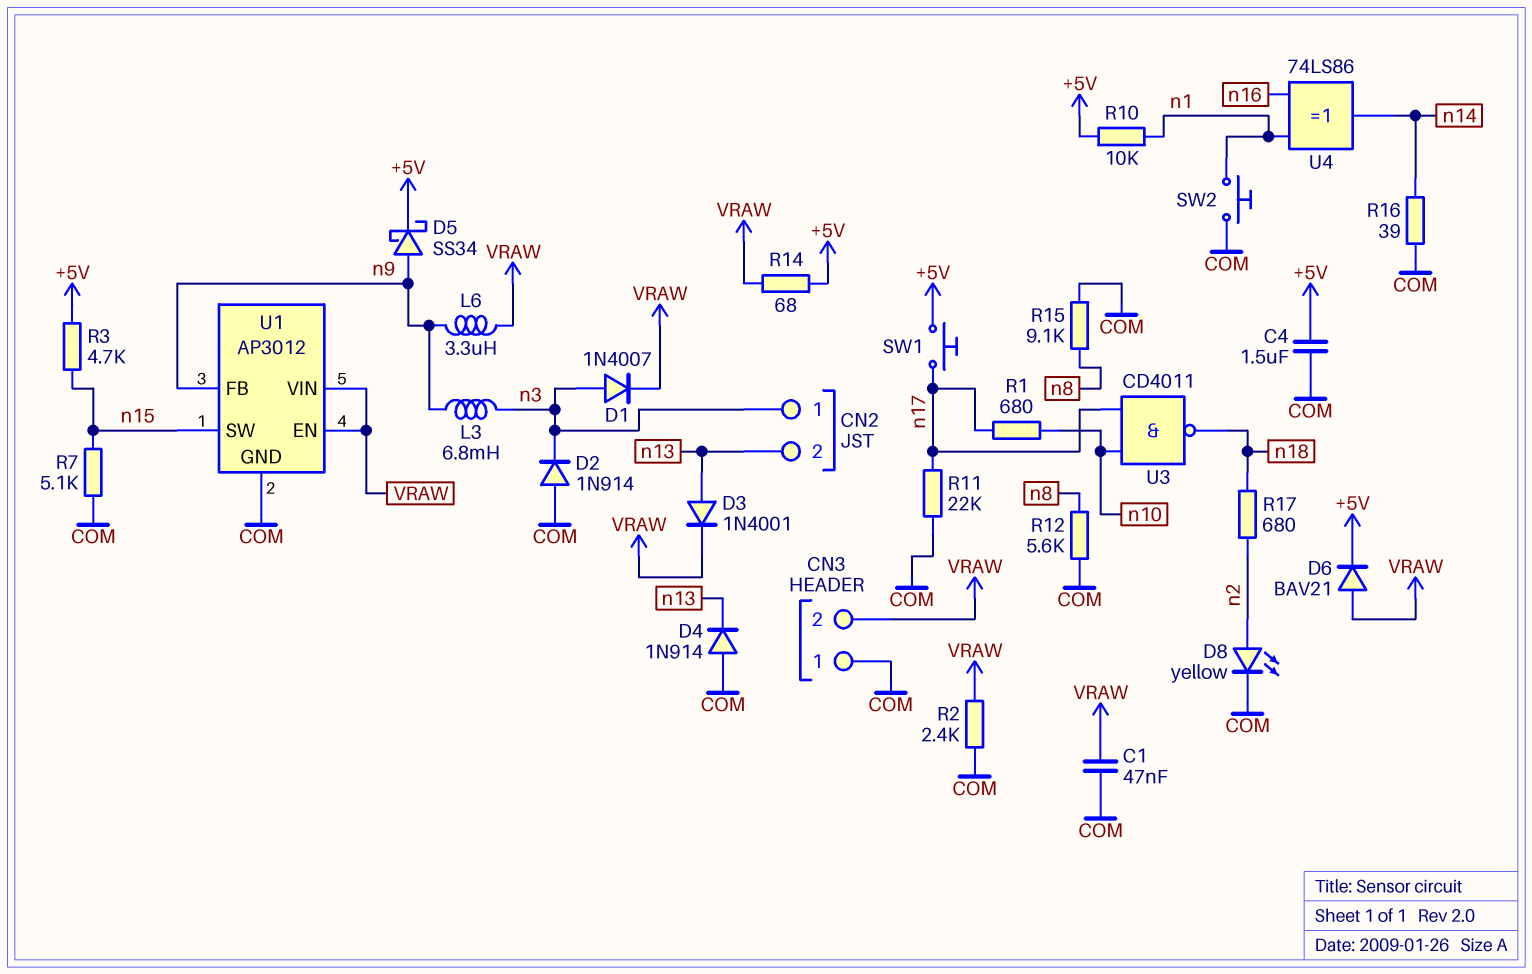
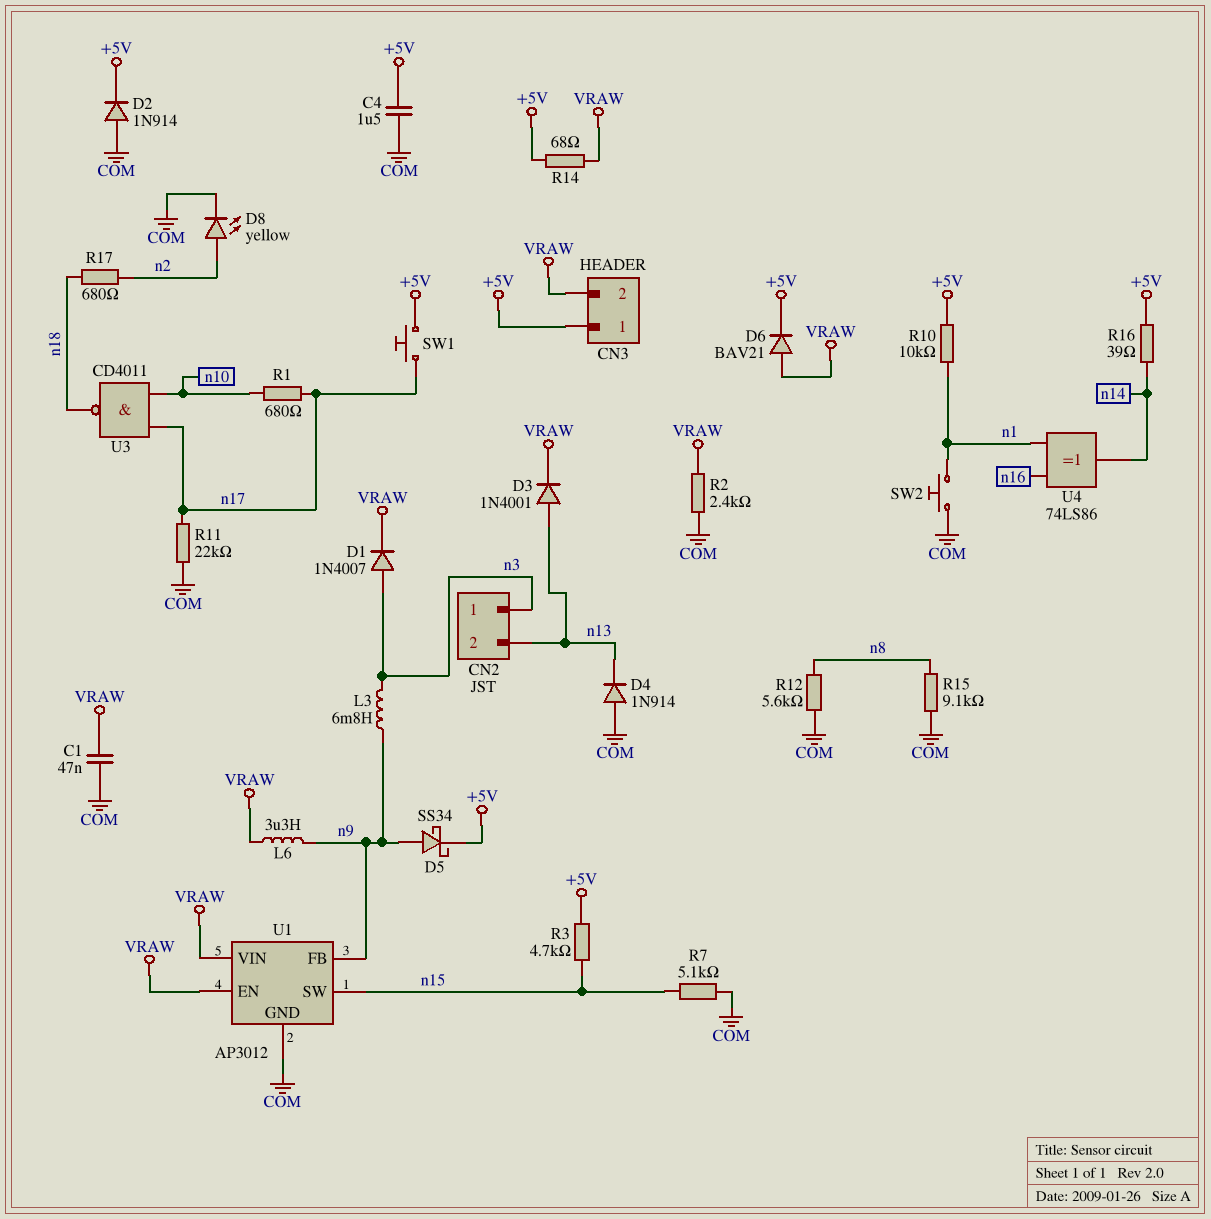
CN3 pin 1: COM -> +5V
D2: diode 1N914 (A COM, K n3) -> diode 1N914 (A COM, K +5V)
R16: 39 (COM, n14) -> 39 (+5V, n14)

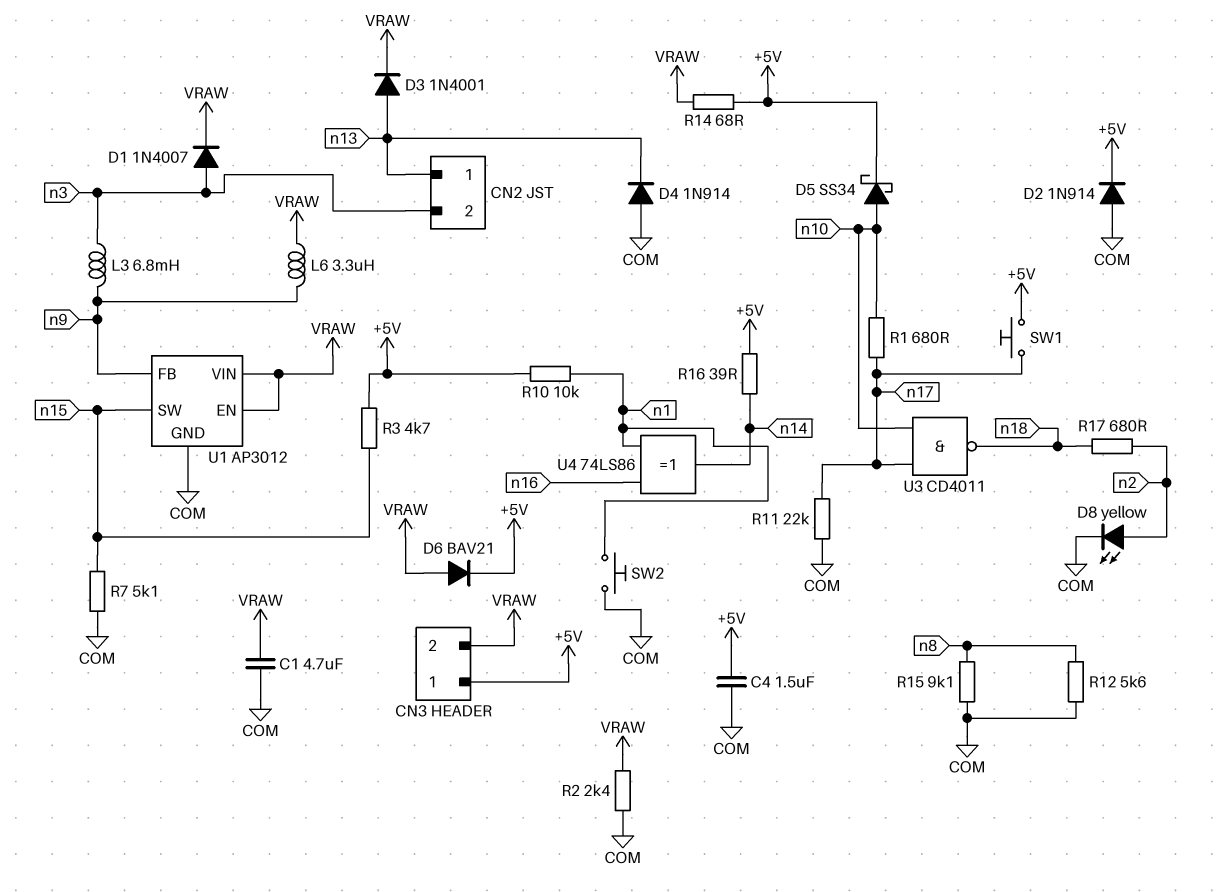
C1: 47nF (COM, VRAW) -> 4.7uF (COM, VRAW)
CN2 pin 1: n3 -> n13
CN2 pin 2: n13 -> n3
D5: schottky SS34 (A n9, K +5V) -> schottky SS34 (A n10, K +5V)

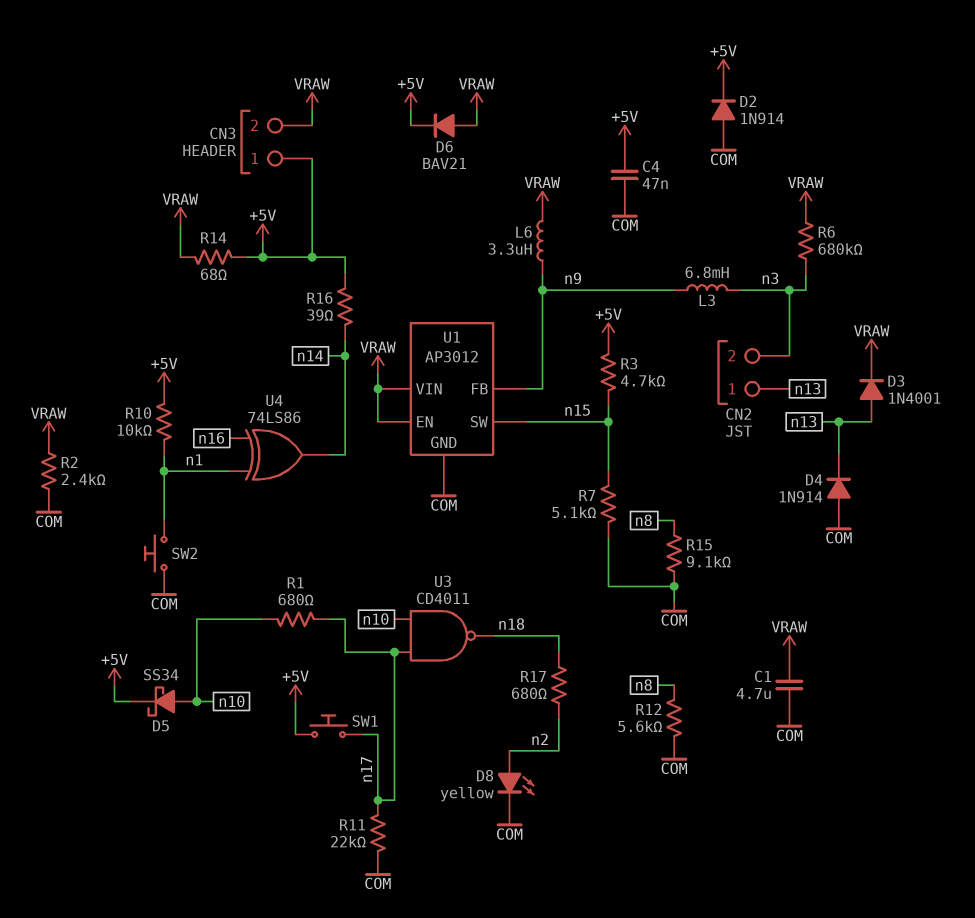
C4: 1.5uF (+5V, COM) -> 47nF (+5V, COM)
D1: diode 1N4007 (A n3, K VRAW) -> none
R6: none -> 680k (VRAW, n3)

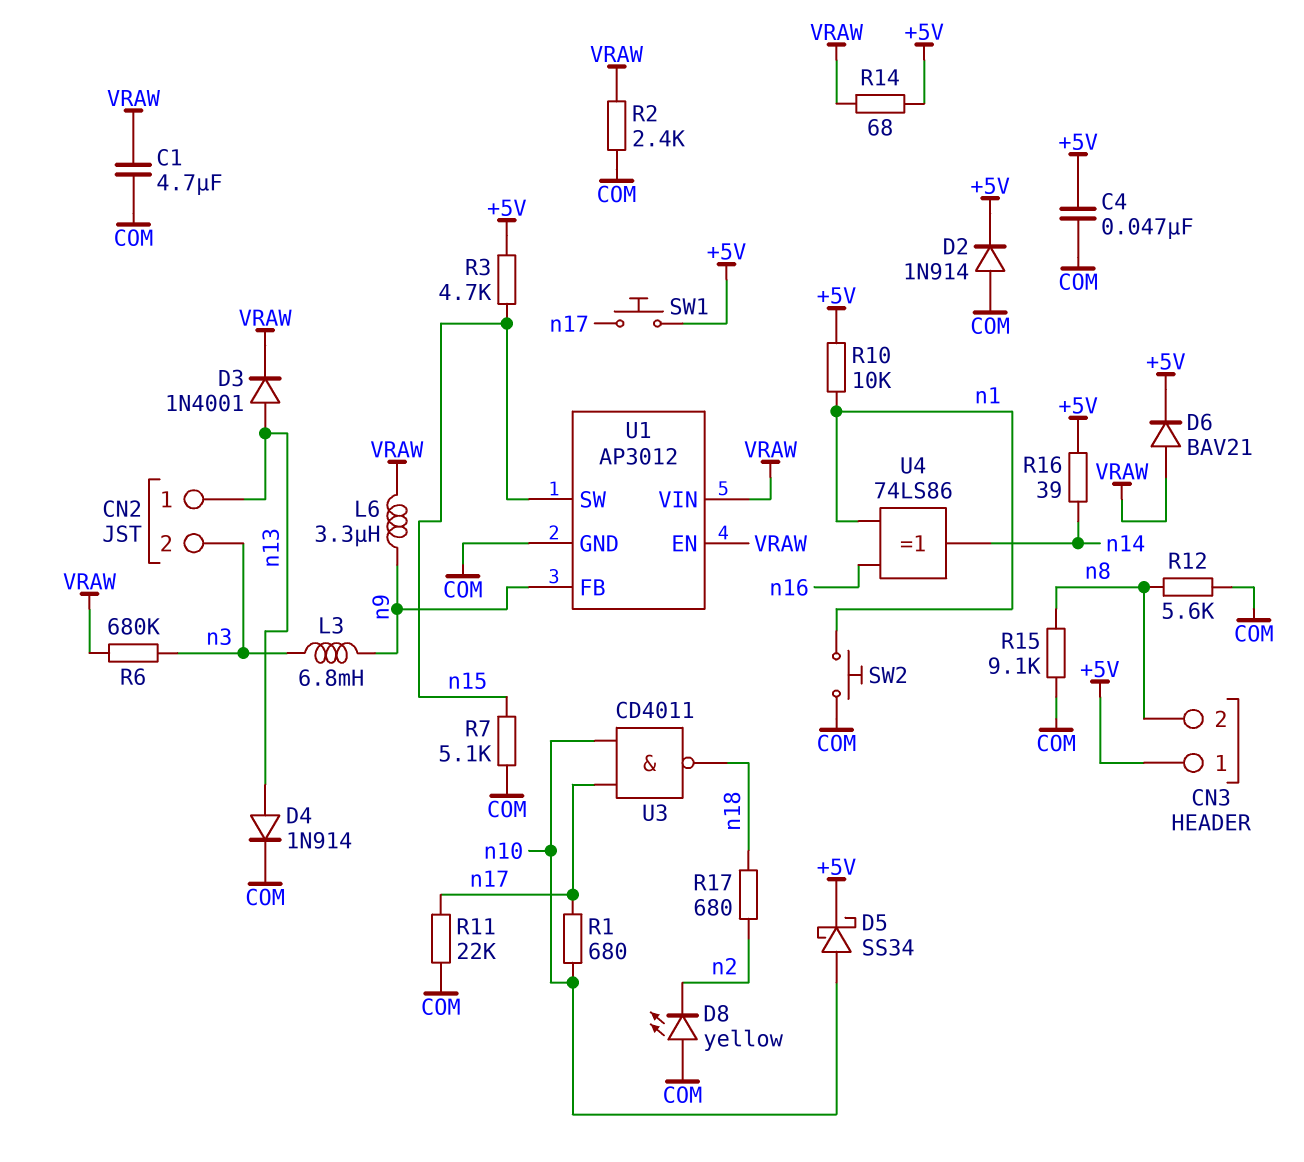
CN3 pin 2: VRAW -> n8
D4: diode 1N914 (A COM, K n13) -> diode 1N914 (A n13, K COM)
D8: LED yellow (A n2, K COM) -> LED yellow (A COM, K n2)

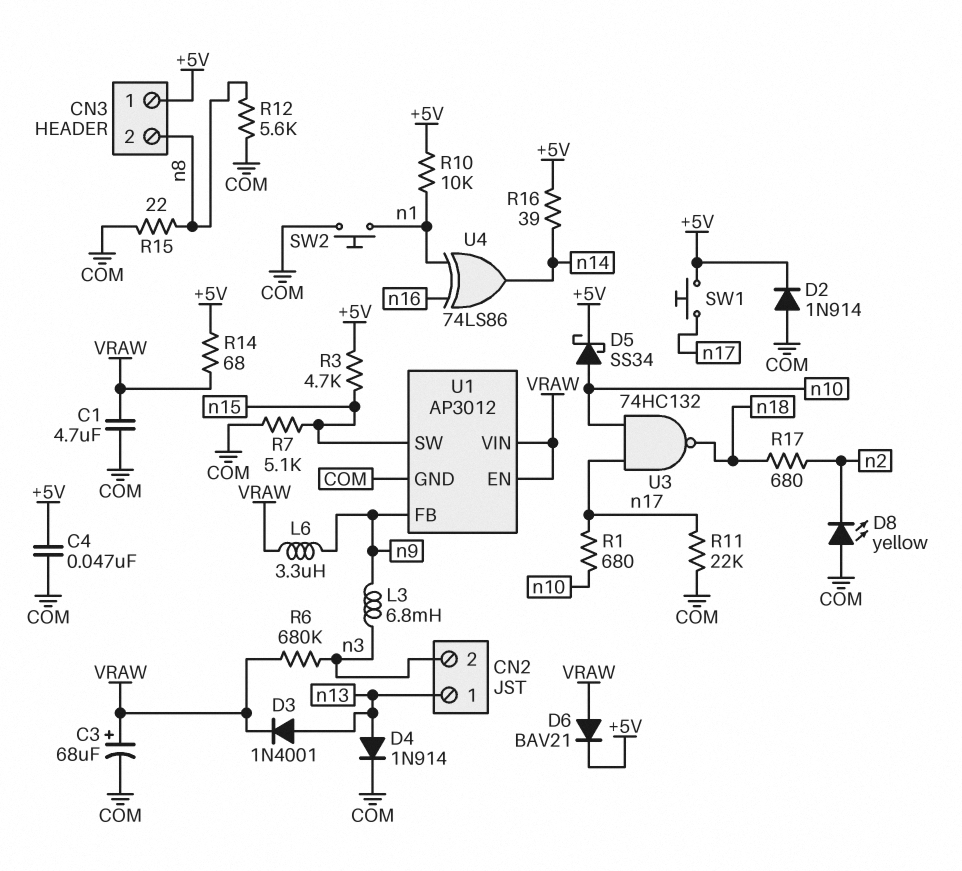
C3: none -> 68uF (plus VRAW, minus COM)
R2: 2.4k (COM, VRAW) -> none
R15: 9.1k (COM, n8) -> 22 (COM, n8)
U3: NAND CD4011 (in n10, in n17, out n18) -> NAND 74HC132 (in n10, in n17, out n18)

